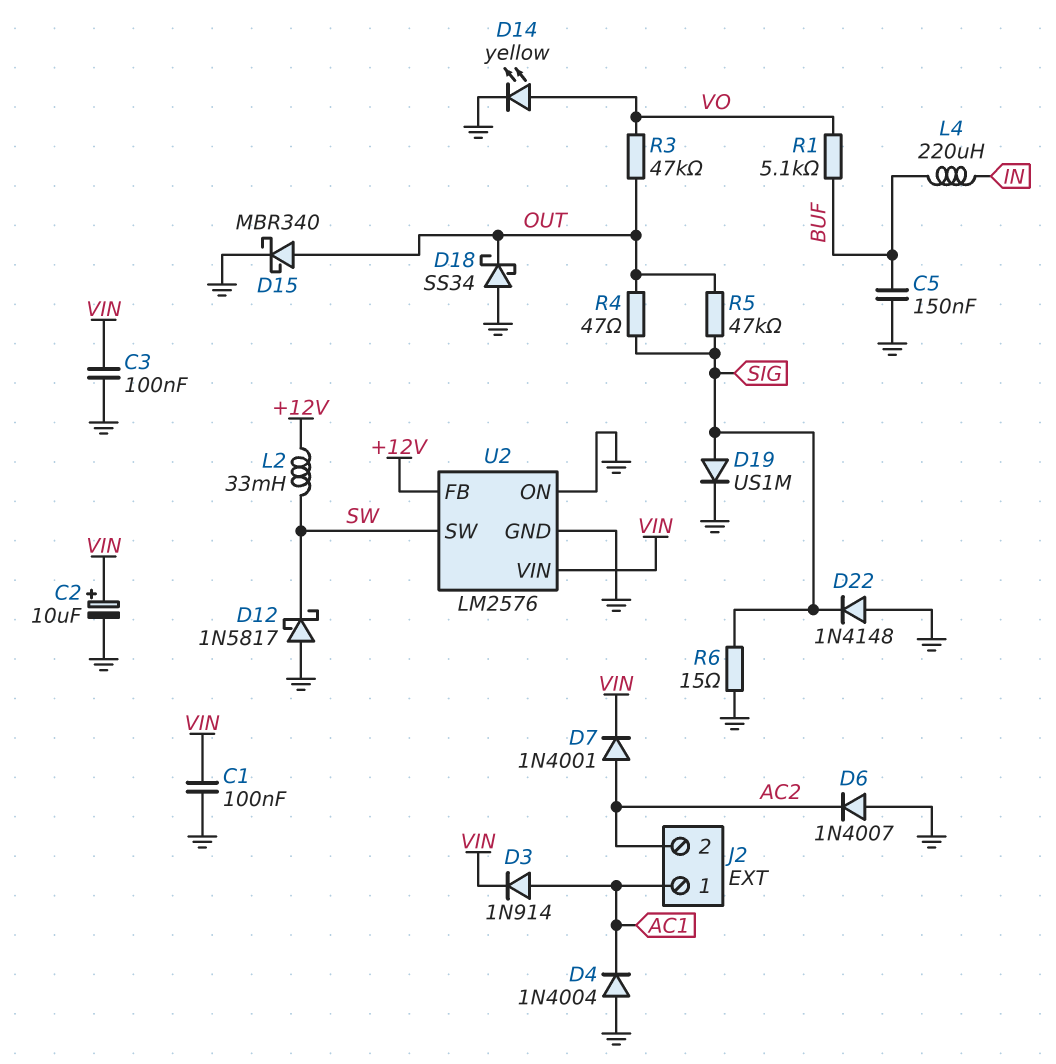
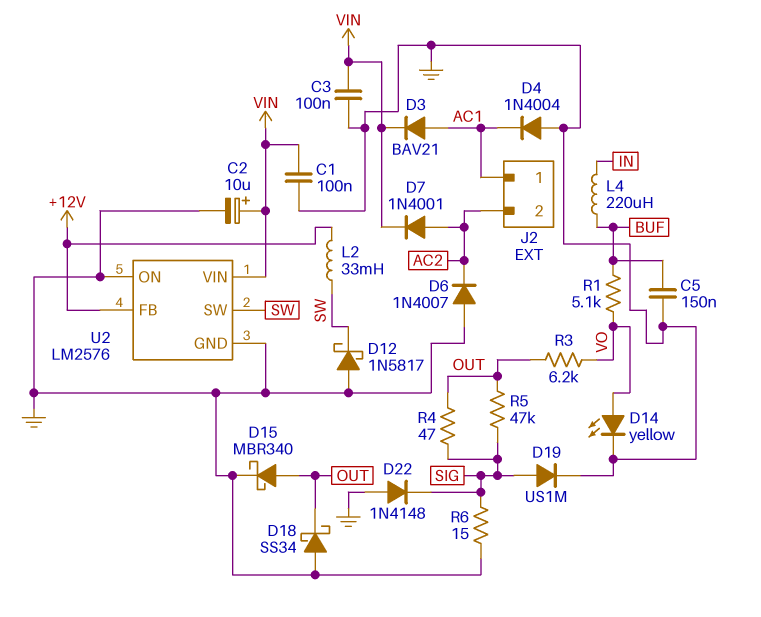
D3: diode 1N914 (A AC1, K VIN) -> diode BAV21 (A AC1, K VIN)
R3: 47k (OUT, VO) -> 6.2k (OUT, VO)

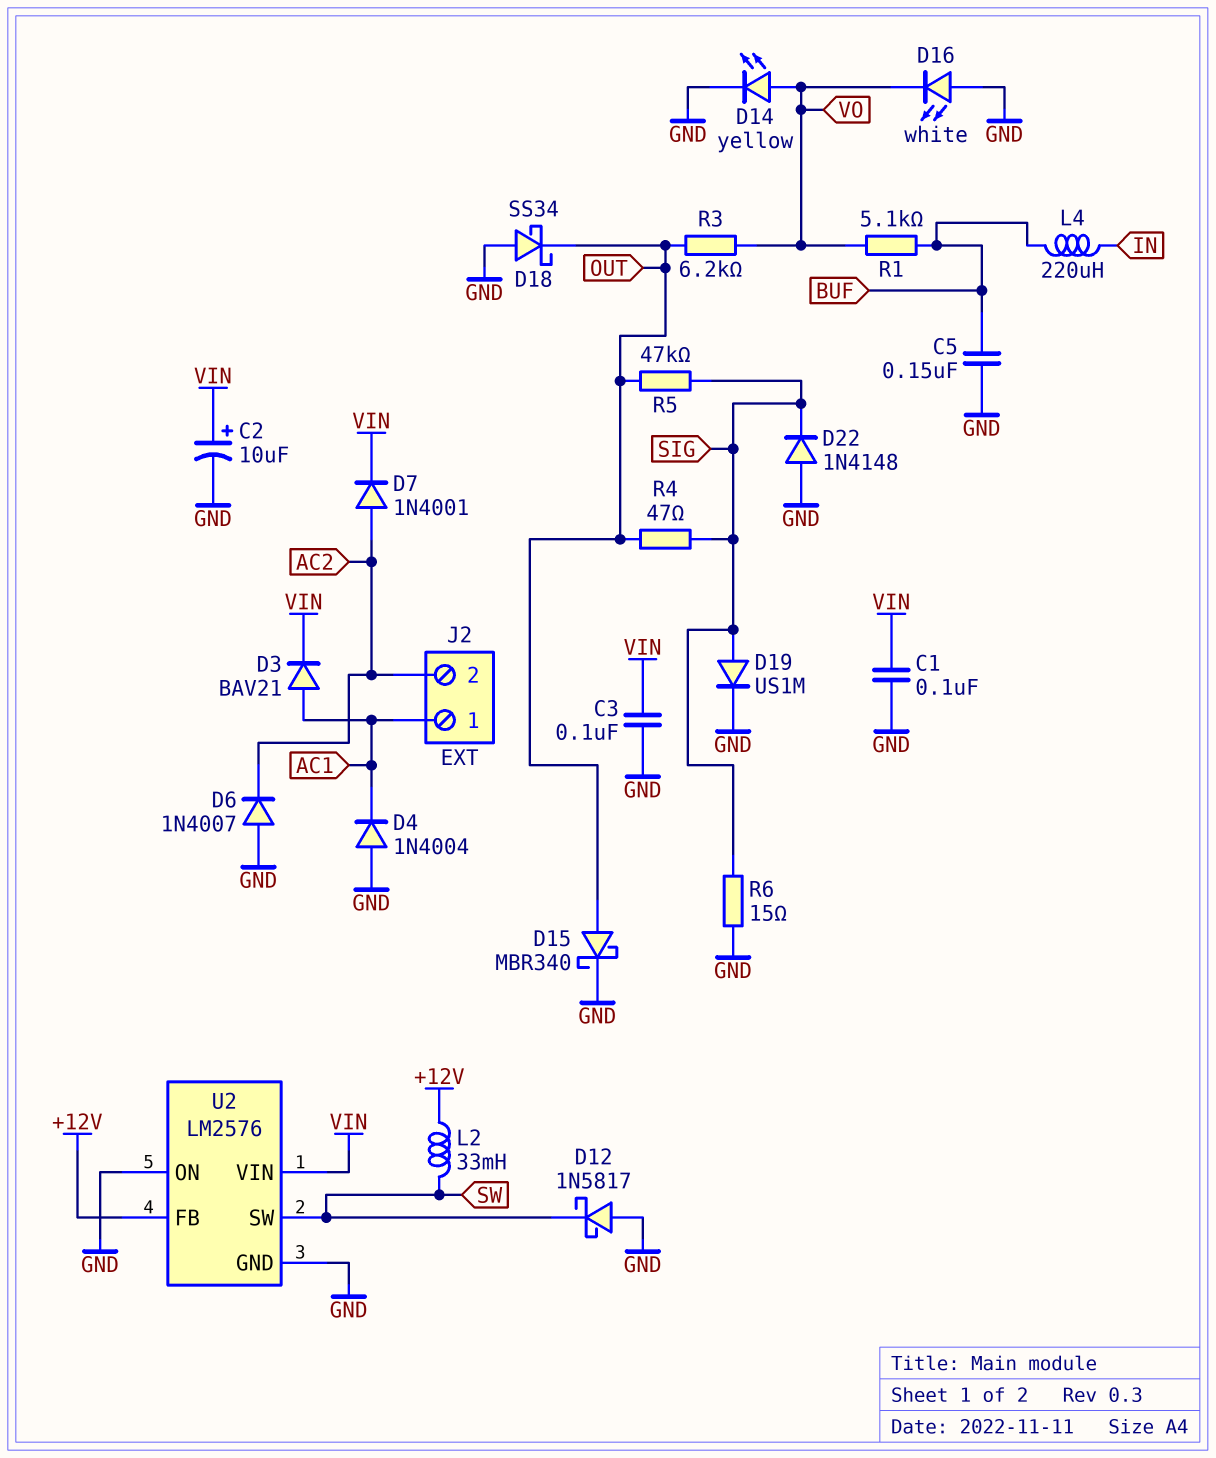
D16: none -> LED white (A GND, K VO)

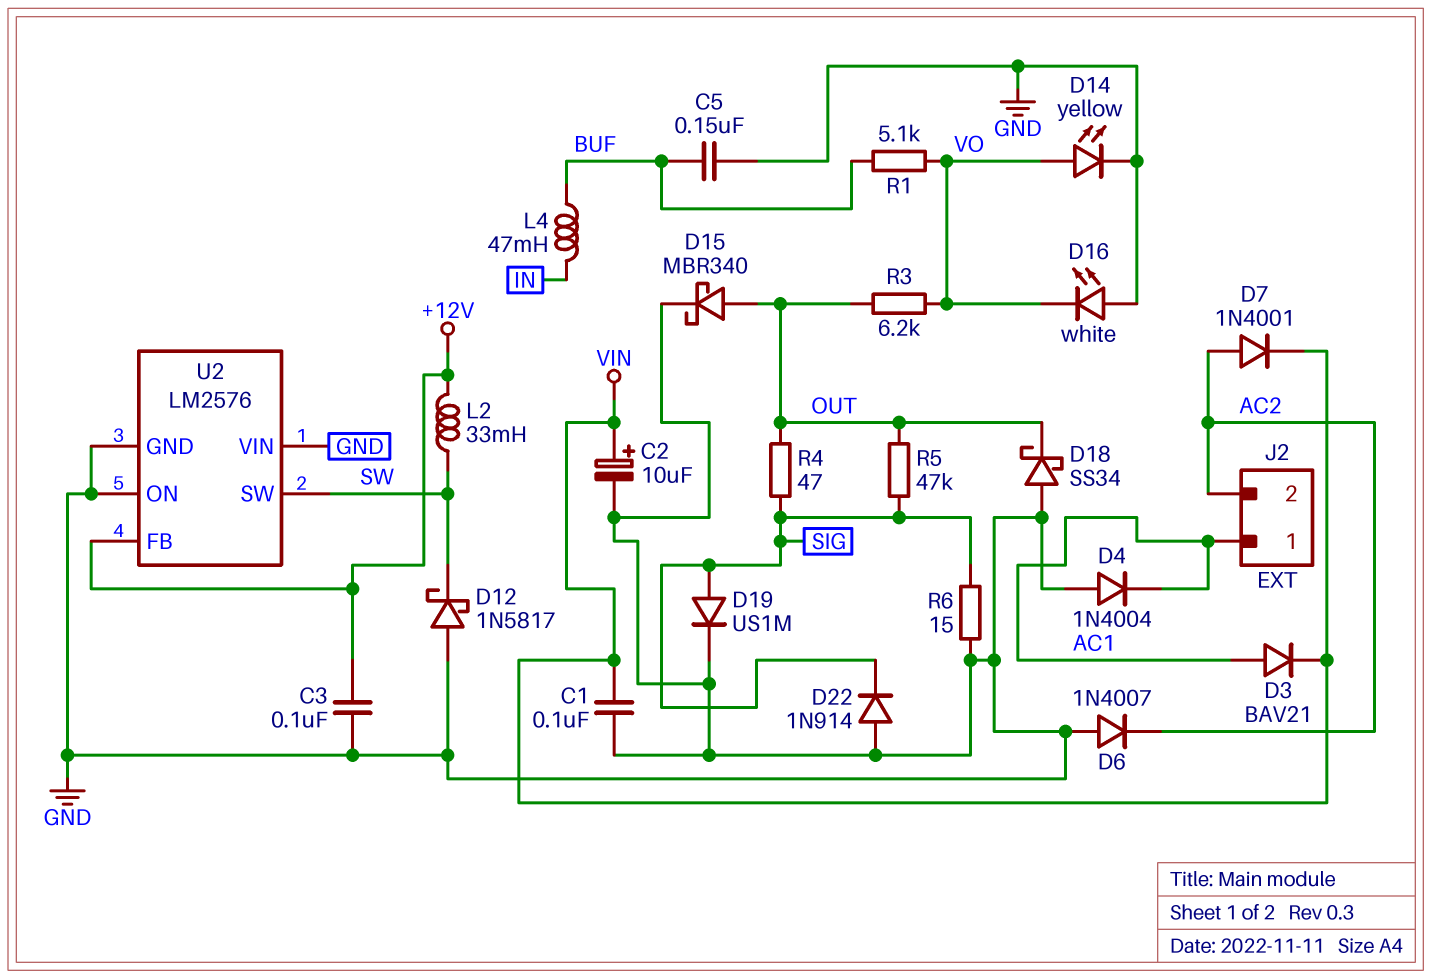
C3: 100nF (GND, VIN) -> 100nF (+12V, GND)
D22: diode 1N4148 (A GND, K SIG) -> diode 1N914 (A GND, K SIG)
L4: 220uH (BUF, IN) -> 47mH (BUF, IN)
U2 pin VIN: VIN -> GND

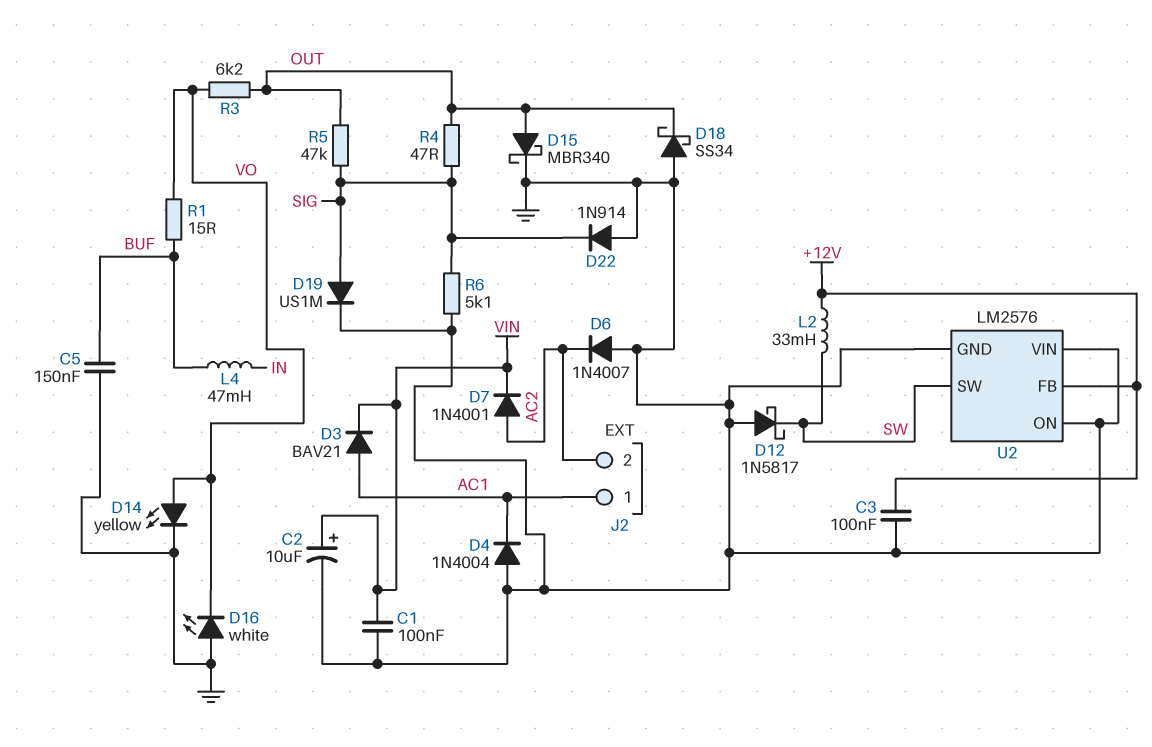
R1: 5.1k (BUF, VO) -> 15 (BUF, VO)
R6: 15 (GND, SIG) -> 5.1k (GND, SIG)

